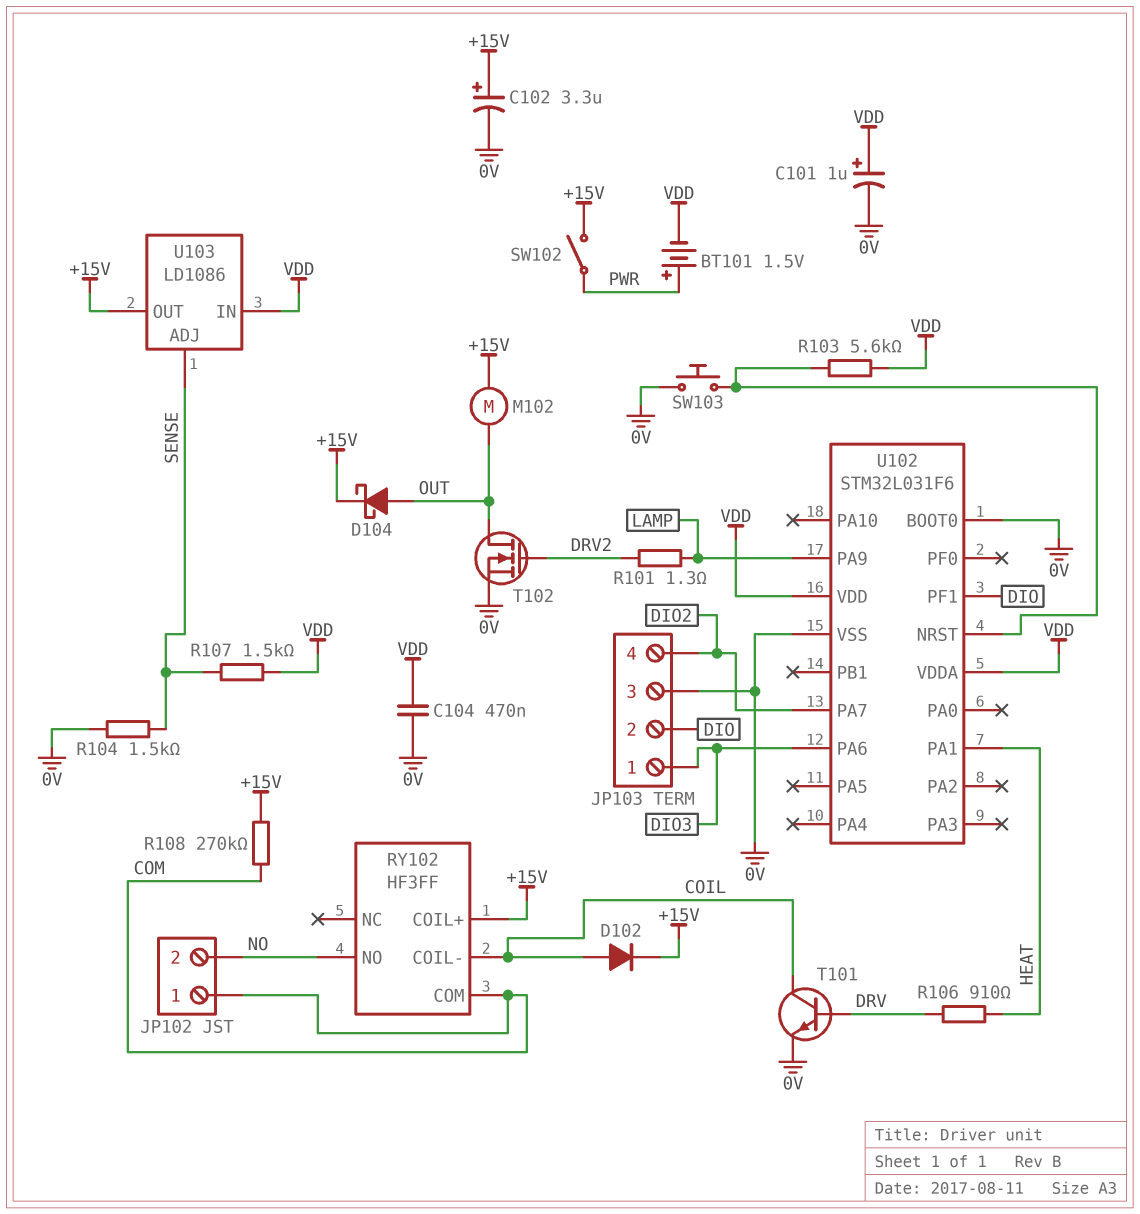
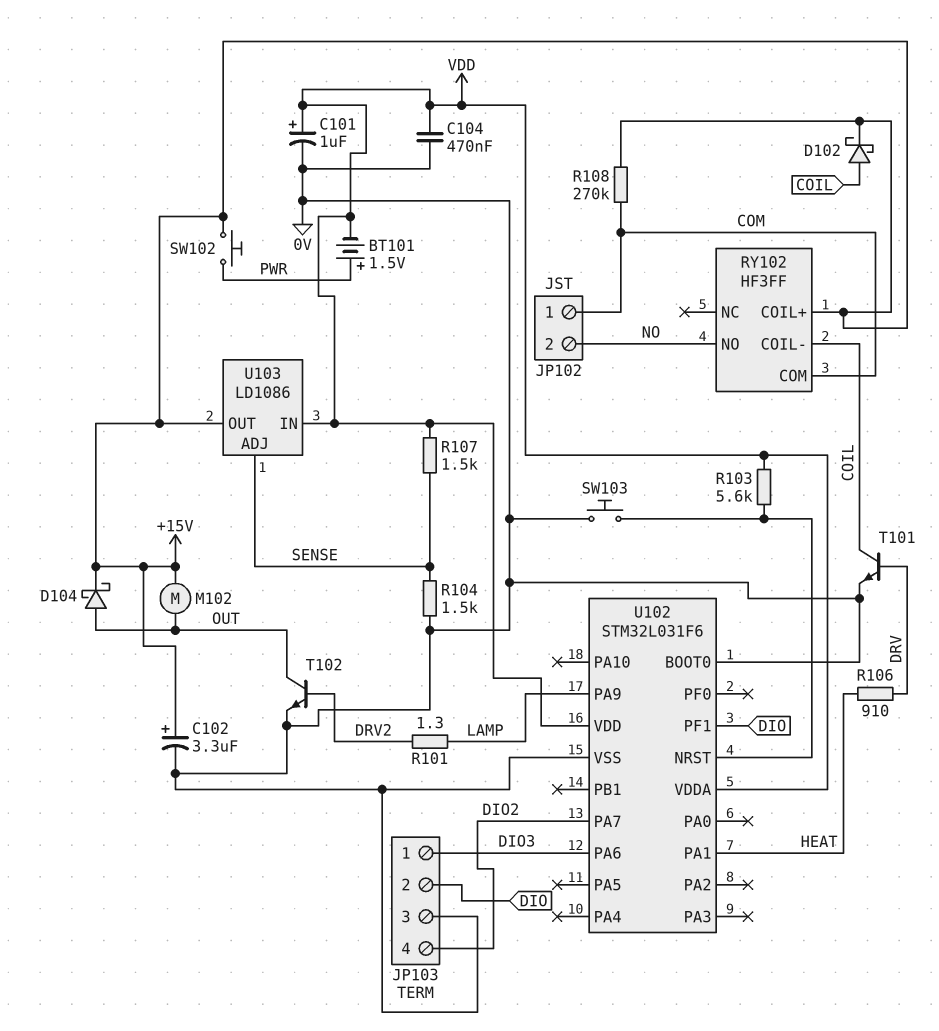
D102: diode (A COIL, K +15V) -> schottky (A COIL, K +15V)
SW102: switch (+15V, PWR) -> button (+15V, PWR)
T102: NMOS (G DRV2, D OUT, S 0V) -> NPN (B DRV2, C OUT, E 0V)

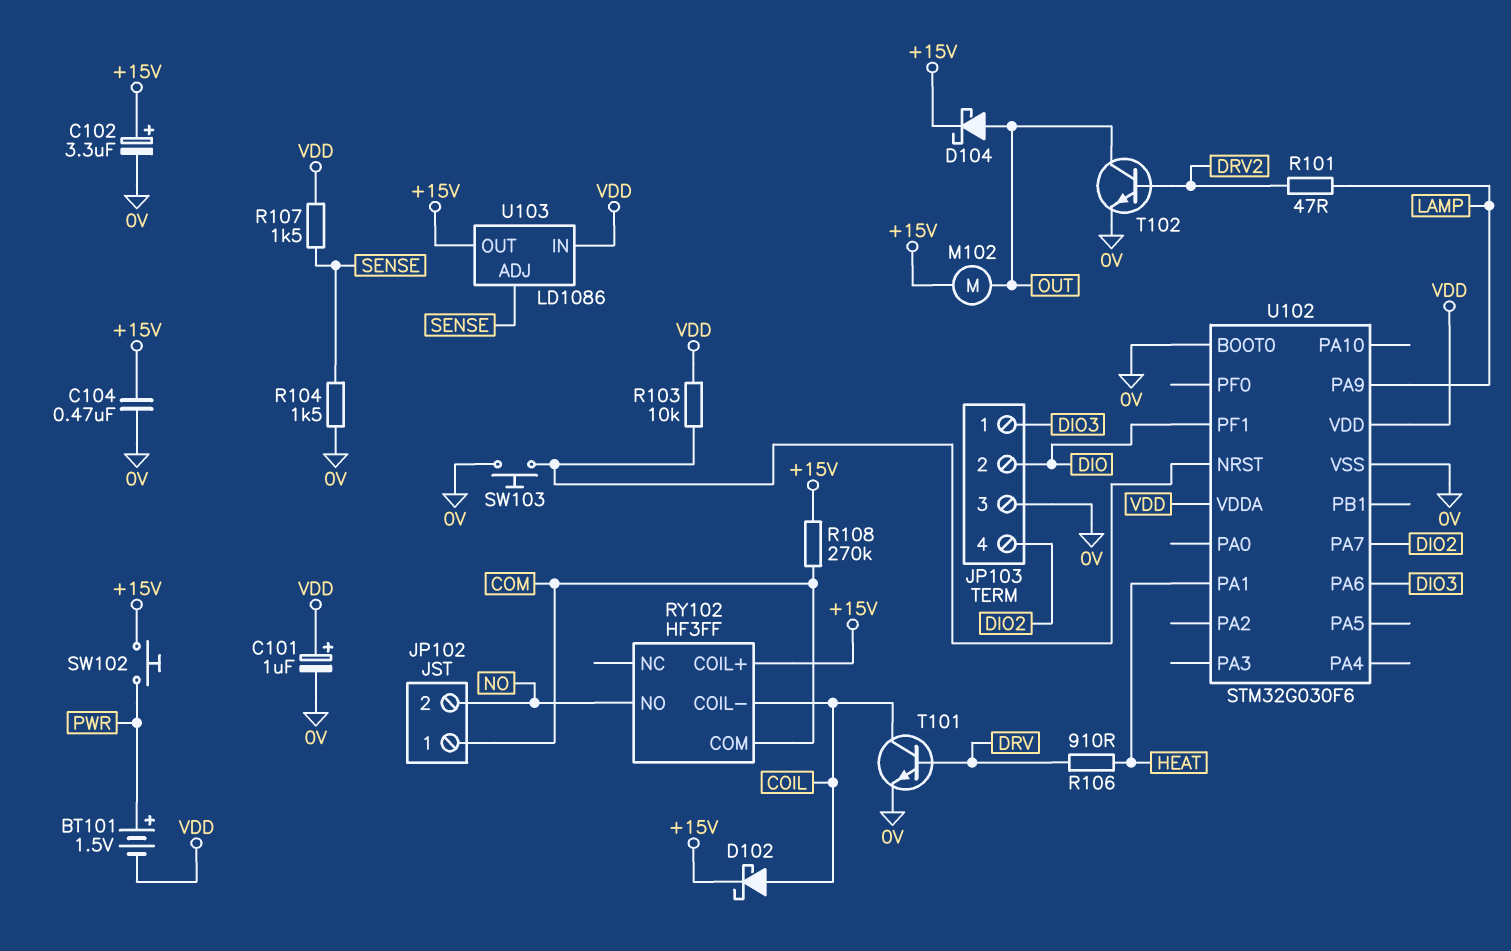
C104: 470nF (0V, VDD) -> 470nF (+15V, 0V)
R101: 1.3 (DRV2, LAMP) -> 47 (DRV2, LAMP)
R103: 5.6k (U102/NRST, VDD) -> 10k (U102/NRST, VDD)
U102: STM32L031F6 -> STM32G030F6

